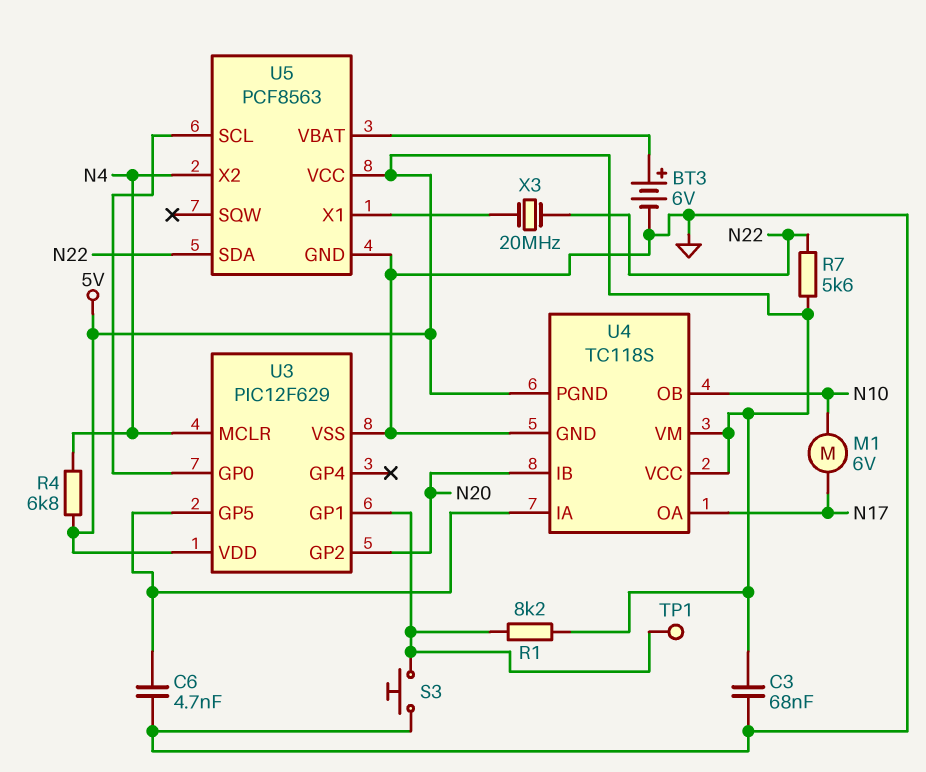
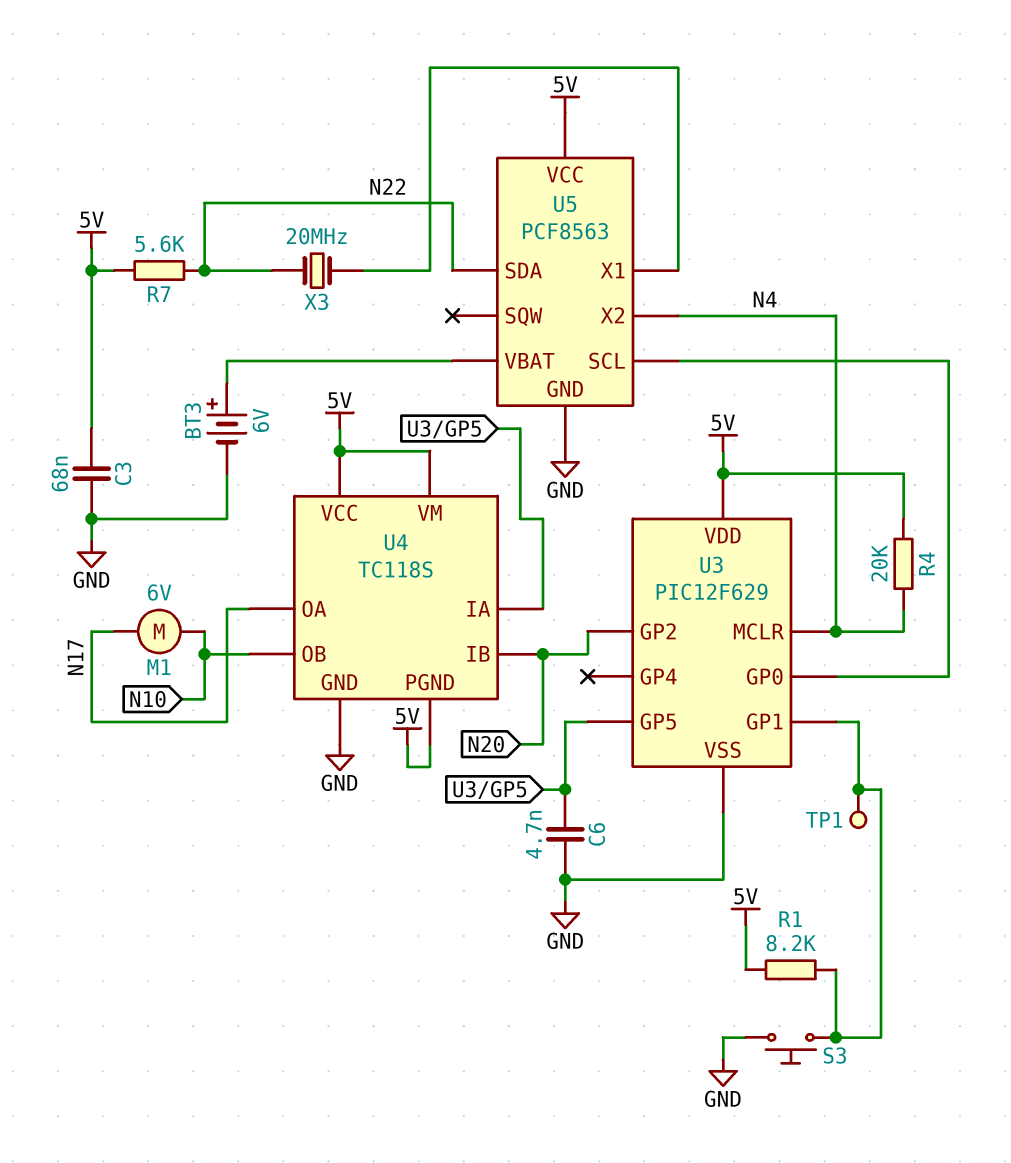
R4: 6.8k (5V, N4) -> 20k (5V, N4)

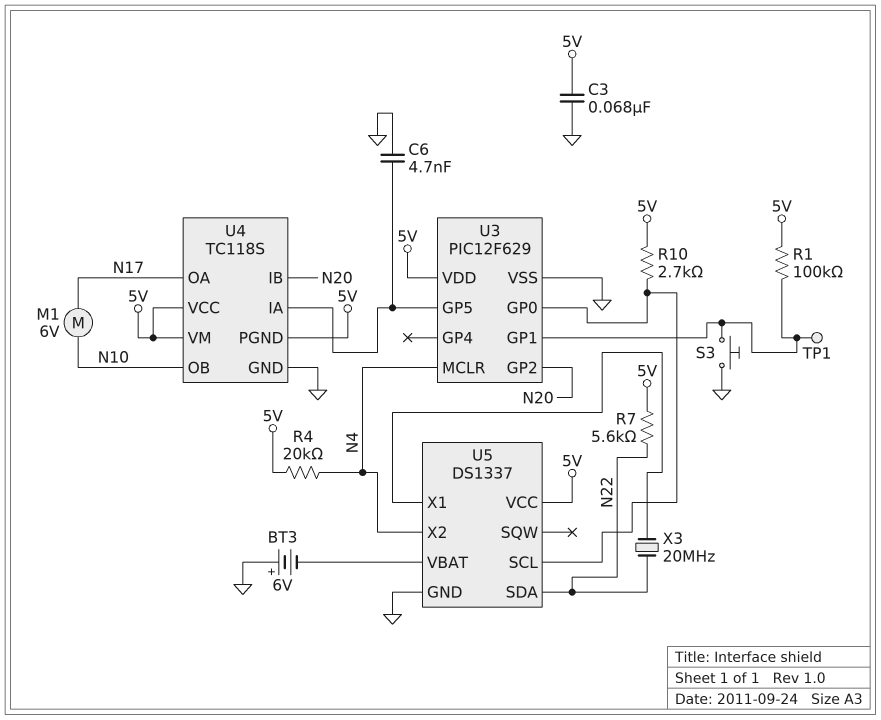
BT3: 6V (plus U5/VBAT, minus GND) -> 6V (plus GND, minus U5/VBAT)
R1: 8.2k (5V, U3/GP1) -> 100k (5V, U3/GP1)
R10: none -> 2.7k (5V, U3/GP0)
U5: PCF8563 -> DS1337

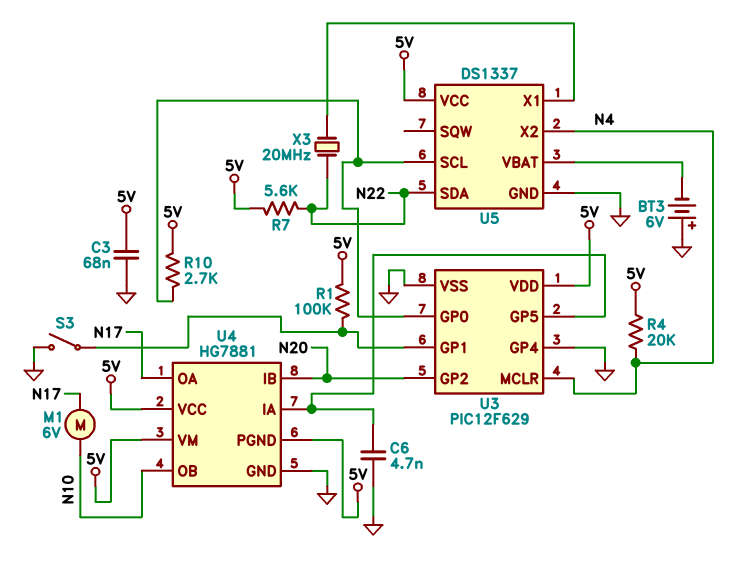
S3: button (GND, U3/GP1) -> switch (GND, U3/GP1)
TP1: test point (U3/GP1) -> none
U3 pin GP4: none -> GND
U4: TC118S -> HG7881

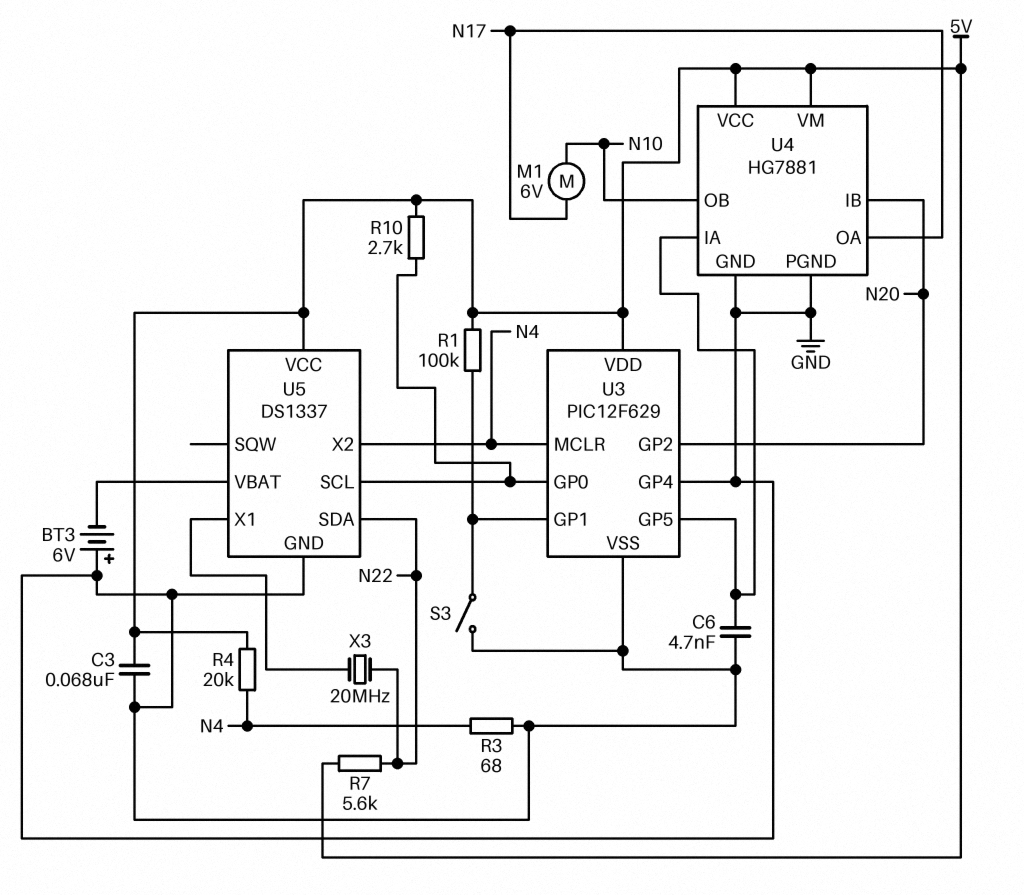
R3: none -> 68 (GND, N4)
U4 pin PGND: 5V -> GND

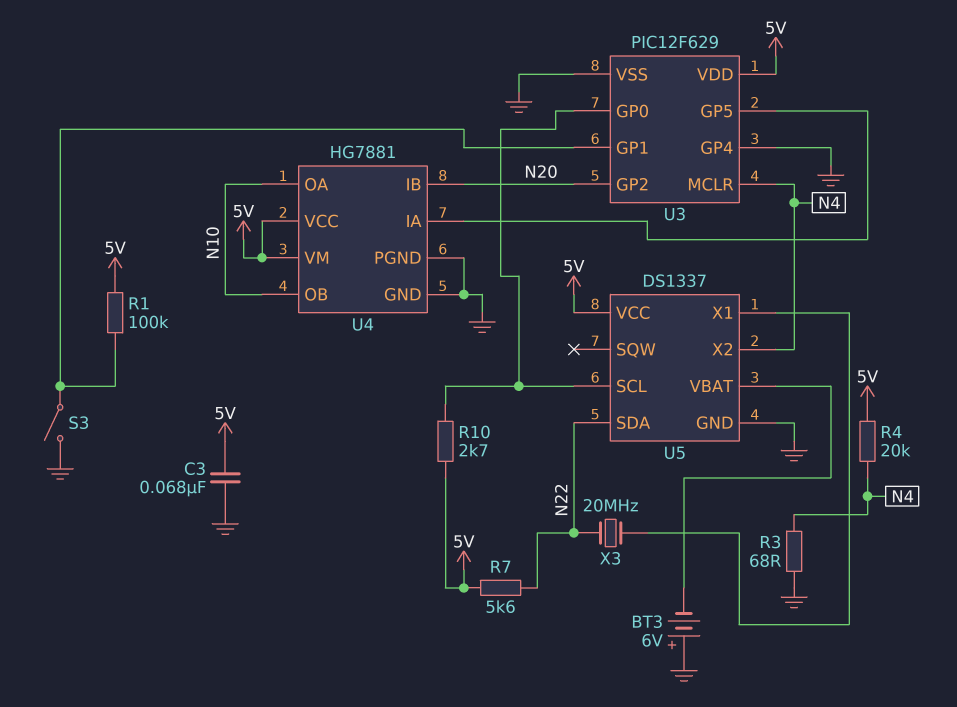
C6: 4.7nF (GND, U3/GP5) -> none
M1: motor 6V (N10, N17) -> none
U4 pin OA: N17 -> N10

